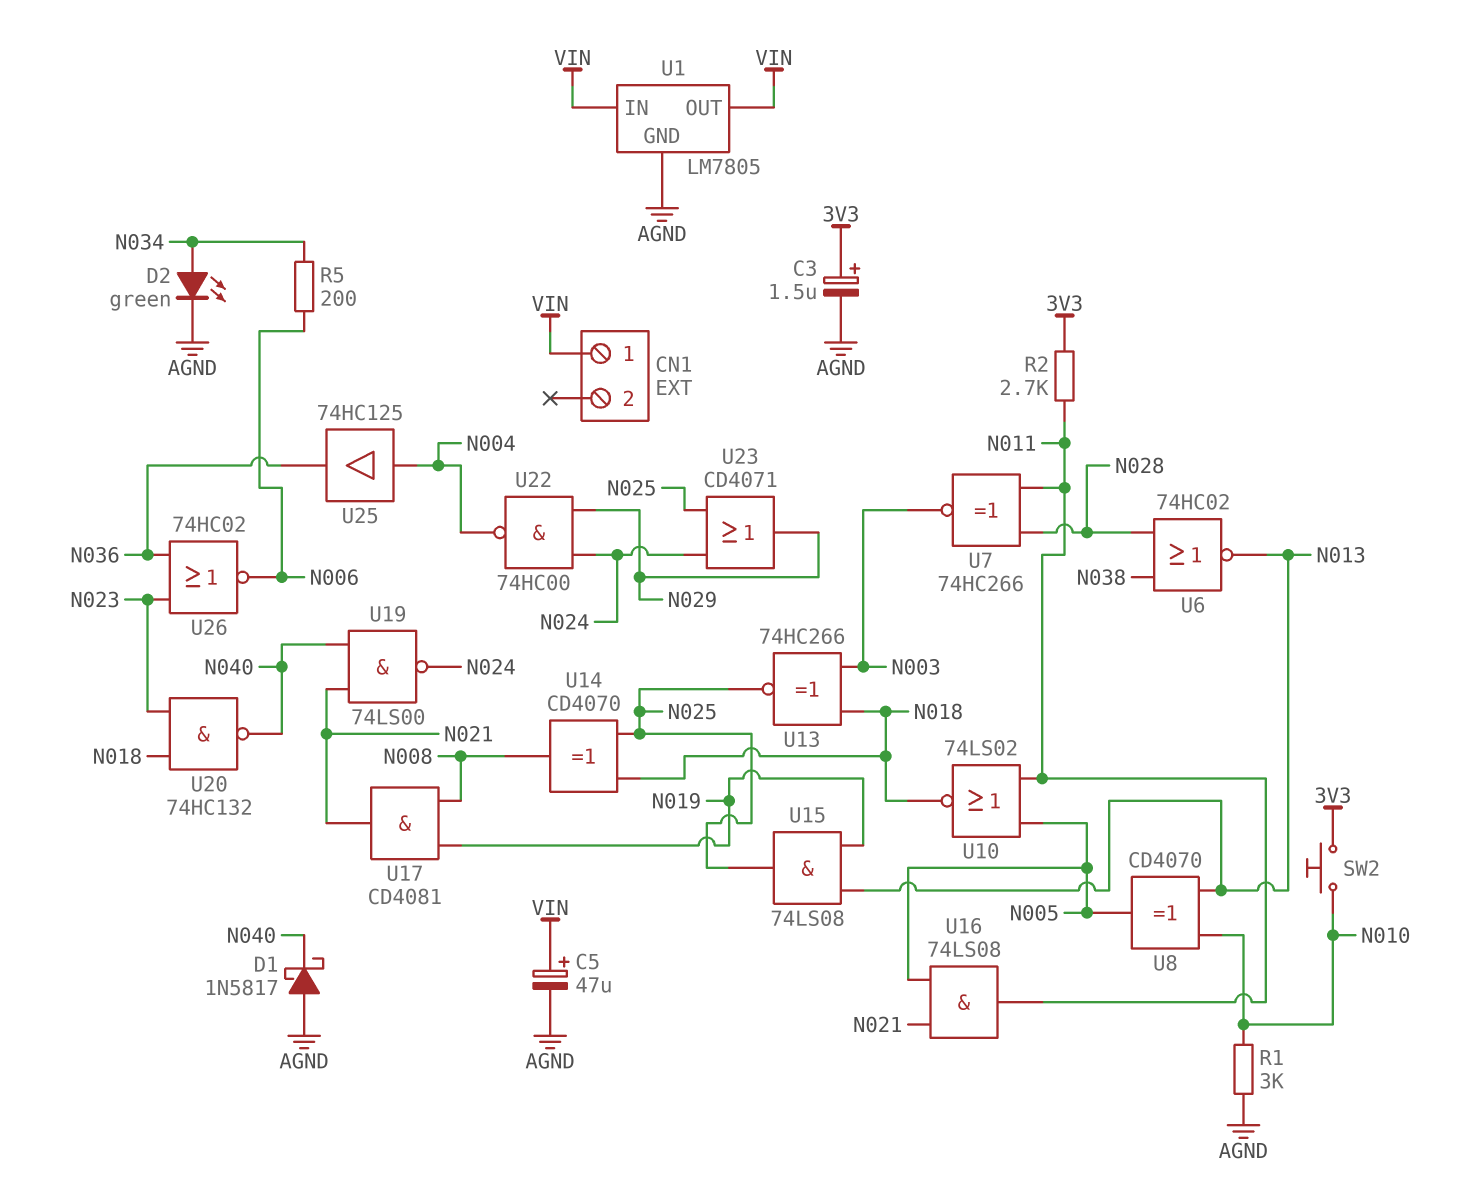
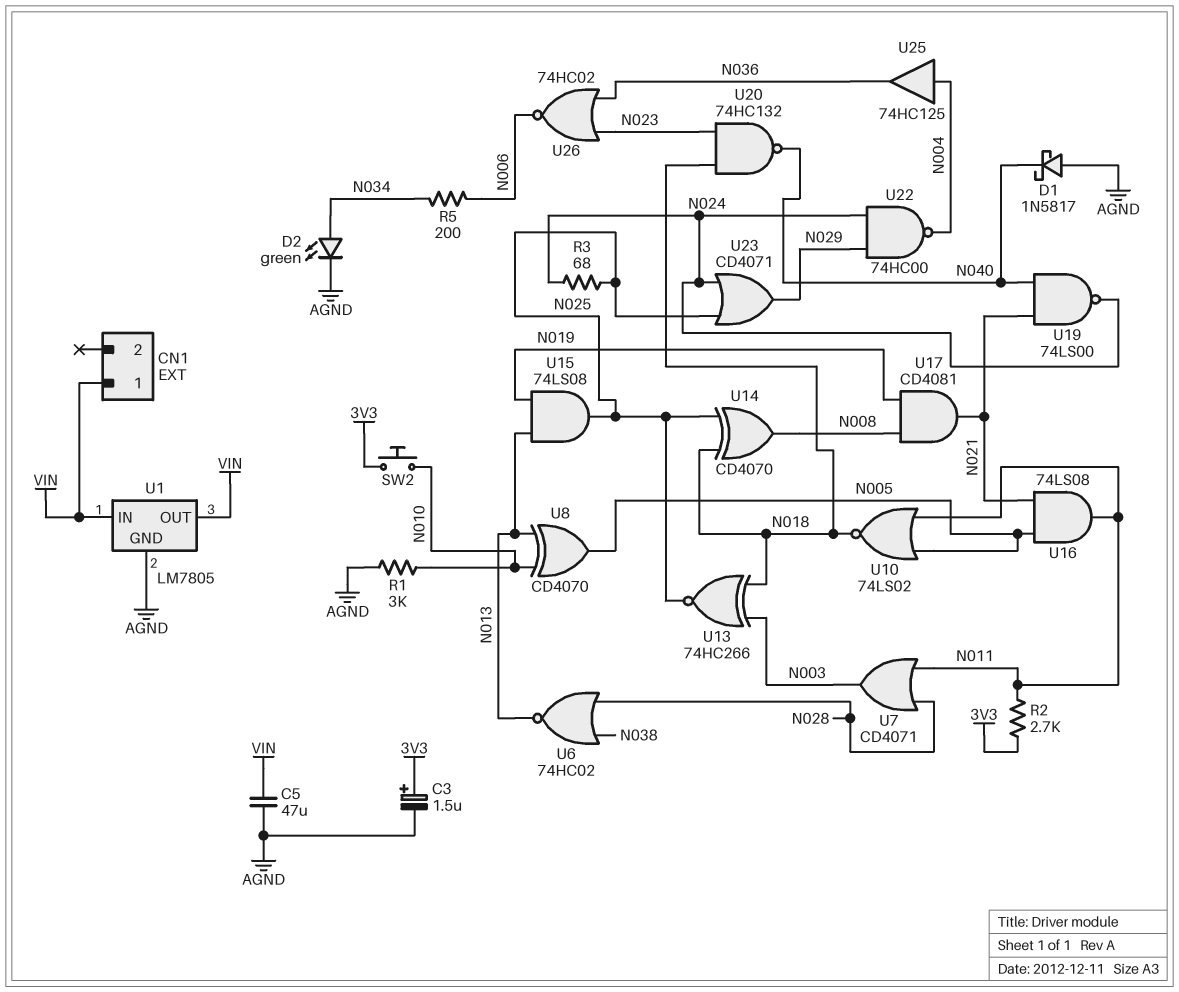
C5: 47uF (plus VIN, minus AGND) -> 47uF (AGND, VIN)
R3: none -> 68 (N024, N025)
U7: XNOR 74HC266 (in N011, in N028, out N003) -> OR CD4071 (in N011, in N028, out N003)

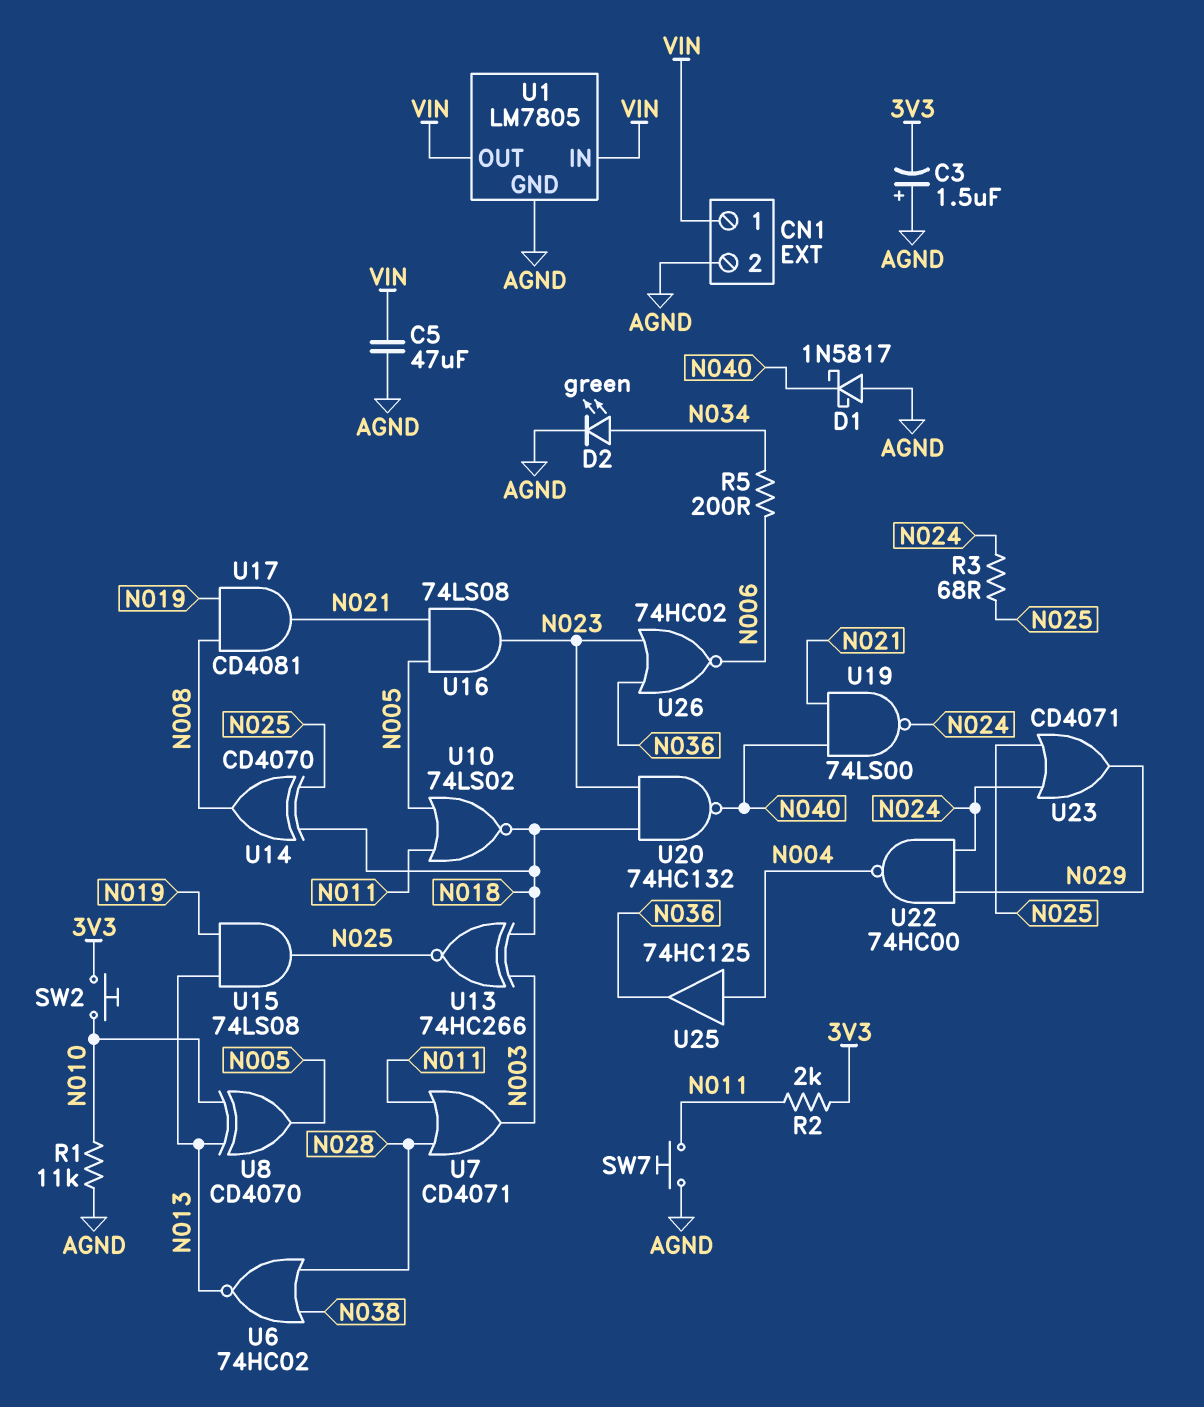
C3: 1.5uF (plus 3V3, minus AGND) -> 1.5uF (plus AGND, minus 3V3)
CN1 pin 2: none -> AGND
R1: 3k (AGND, N010) -> 11k (AGND, N010)
R2: 2.7k (3V3, N011) -> 2k (3V3, N011)
SW7: none -> button (AGND, N011)
U16: AND 74LS08 (in N005, in N021, out N011) -> AND 74LS08 (in N005, in N021, out N023)

